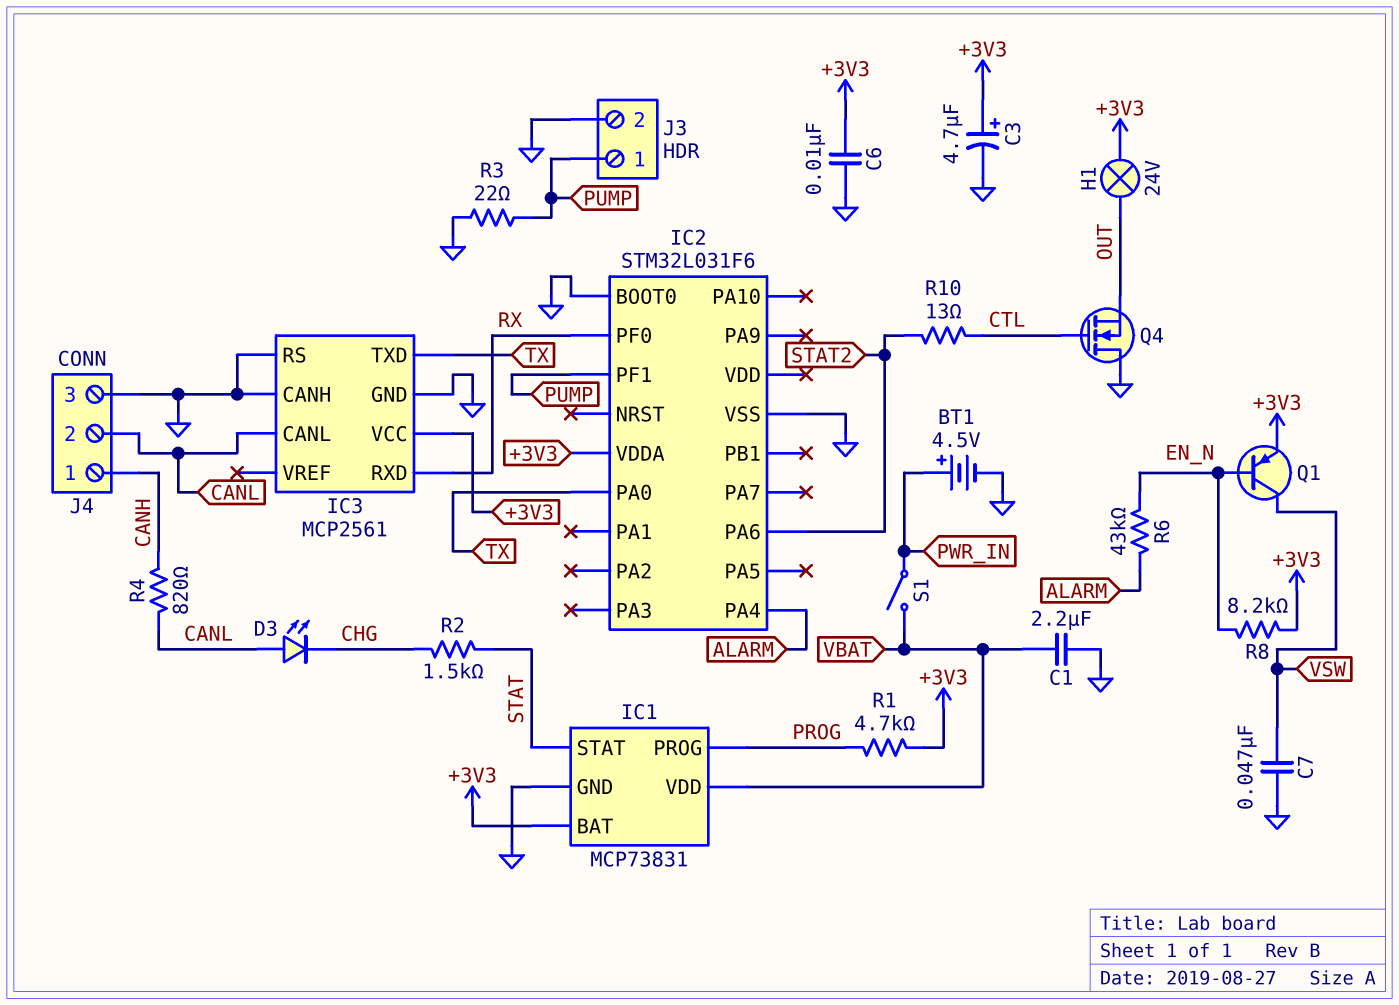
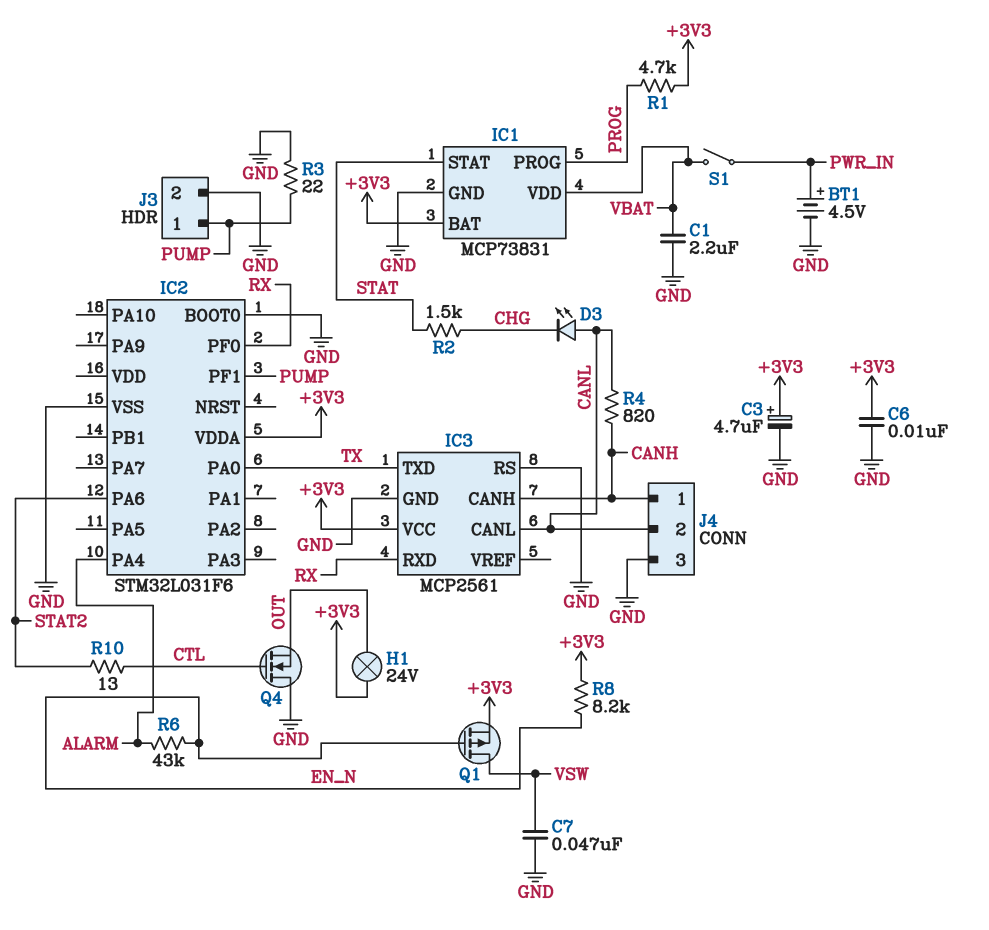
IC3 pin CANH: GND -> CANH
Q1: PNP (B EN_N, C VSW, E +3V3) -> PMOS (G EN_N, D VSW, S +3V3)

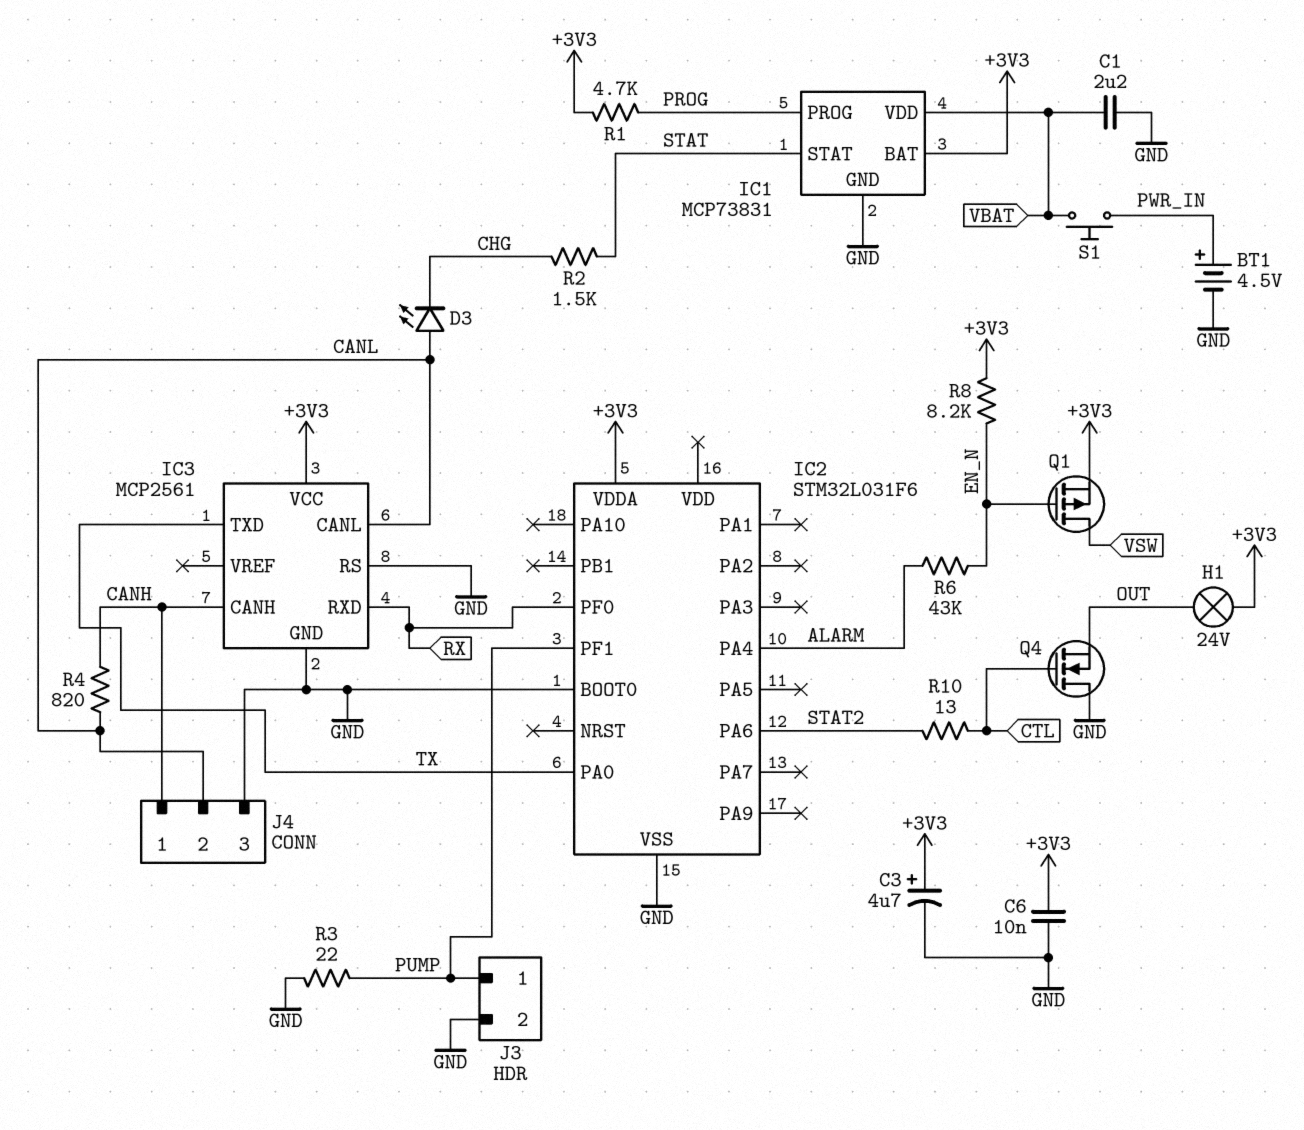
C7: 47nF (GND, VSW) -> none
S1: switch (PWR_IN, VBAT) -> button (PWR_IN, VBAT)

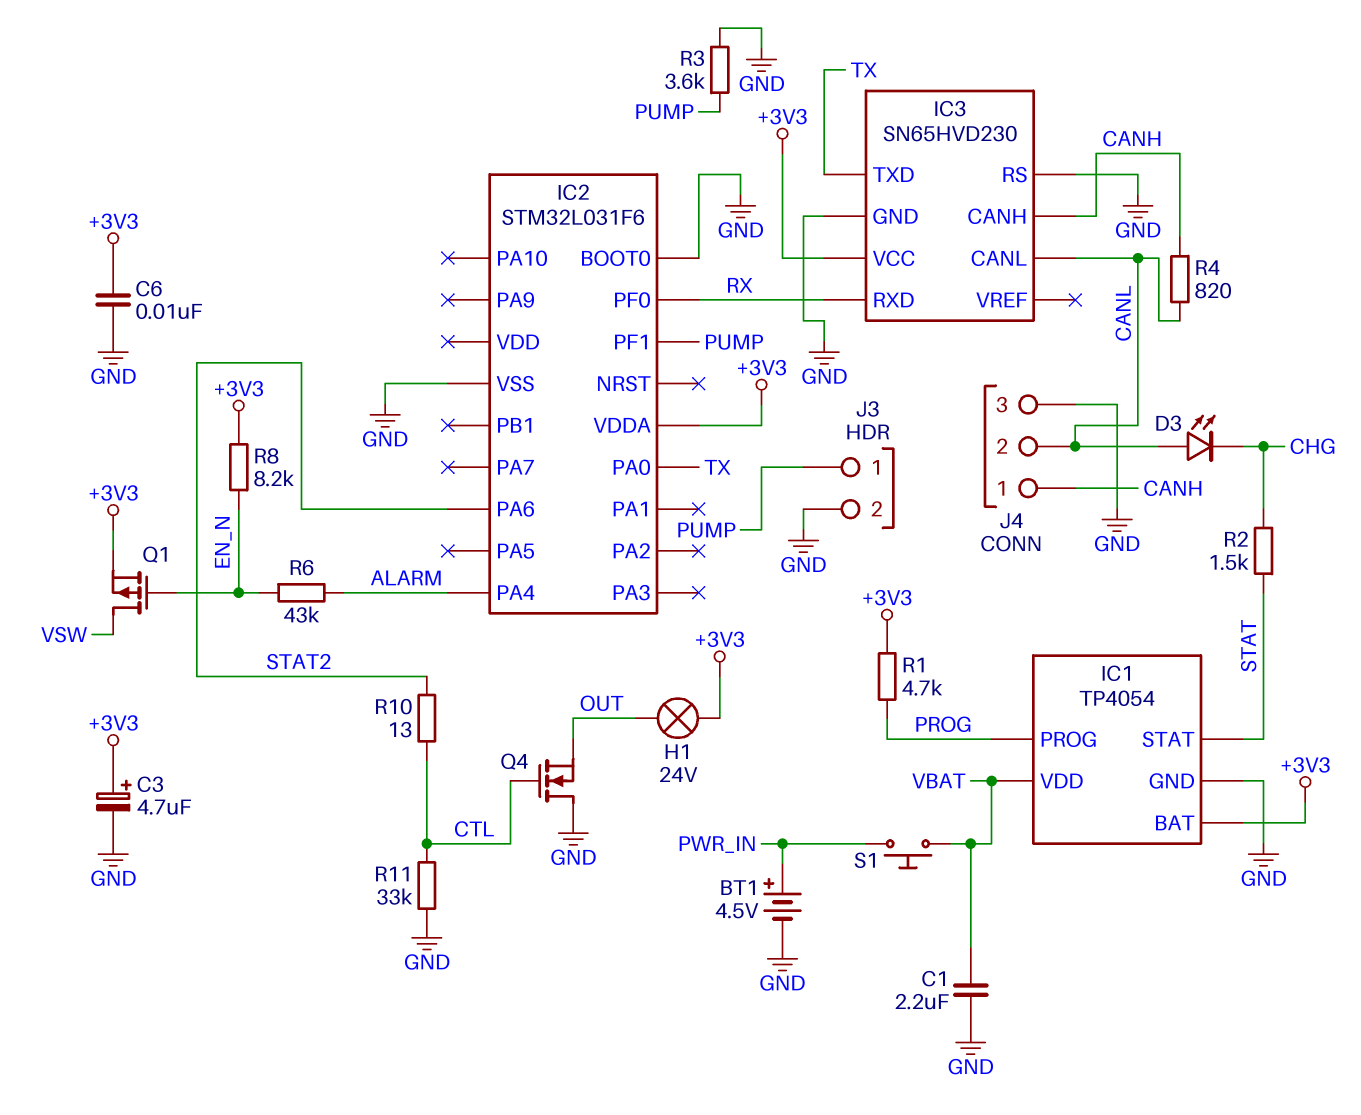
IC1: MCP73831 -> TP4054
IC3: MCP2561 -> SN65HVD230
R3: 22 (GND, PUMP) -> 3.6k (GND, PUMP)
R11: none -> 33k (CTL, GND)

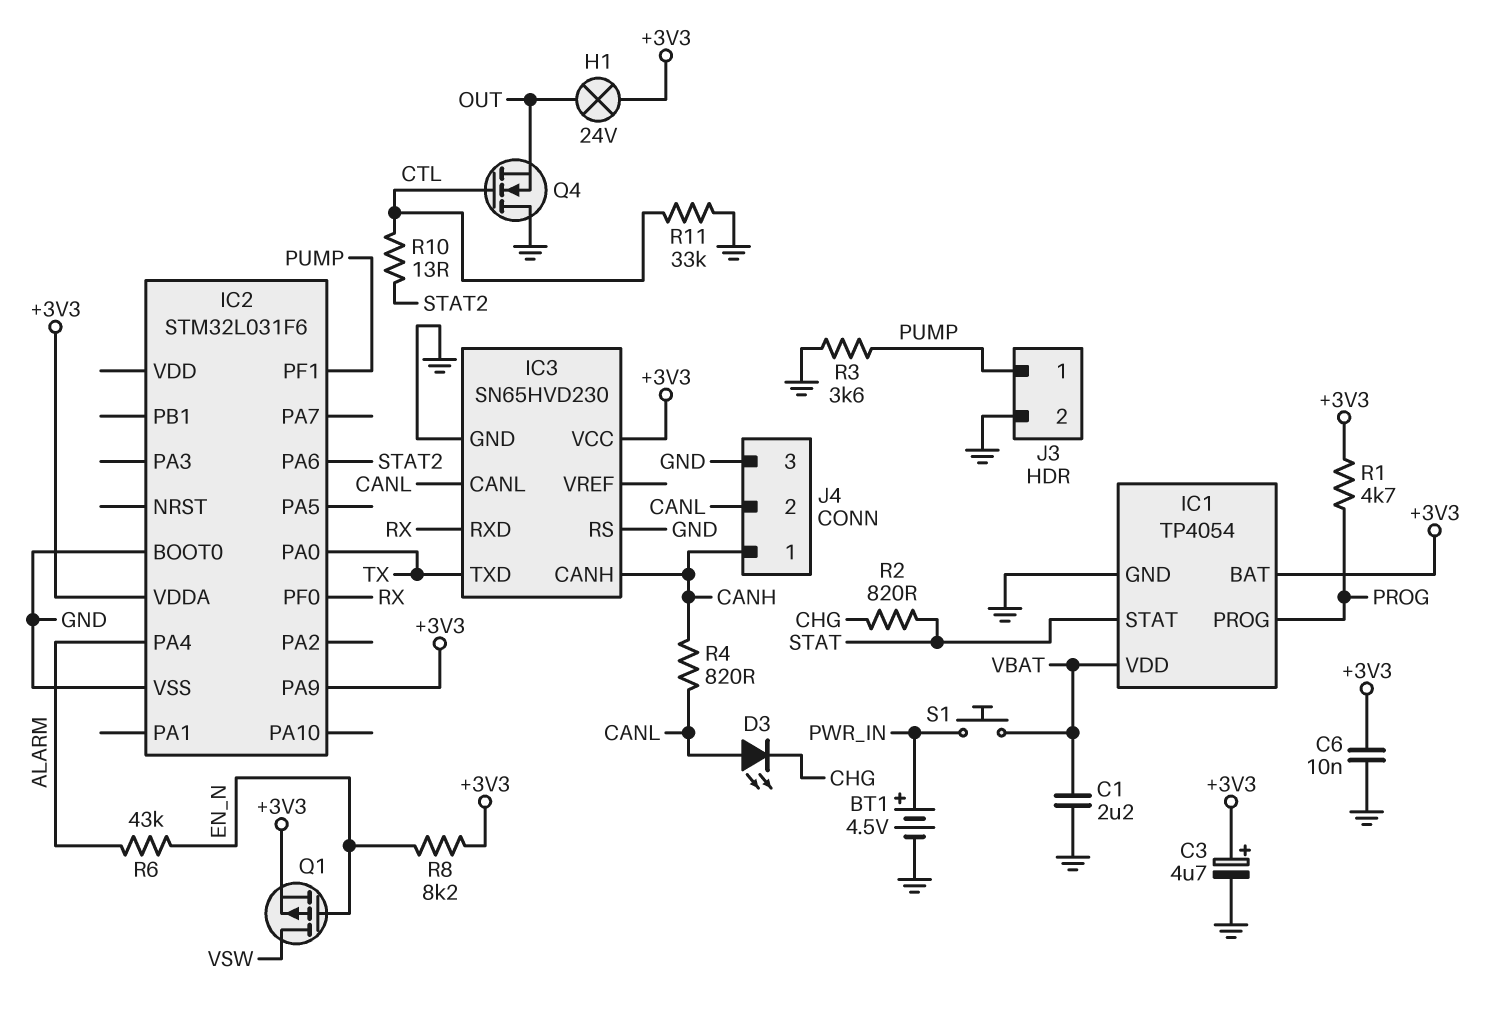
IC2 pin PA9: none -> +3V3
R2: 1.5k (CHG, STAT) -> 820 (CHG, STAT)

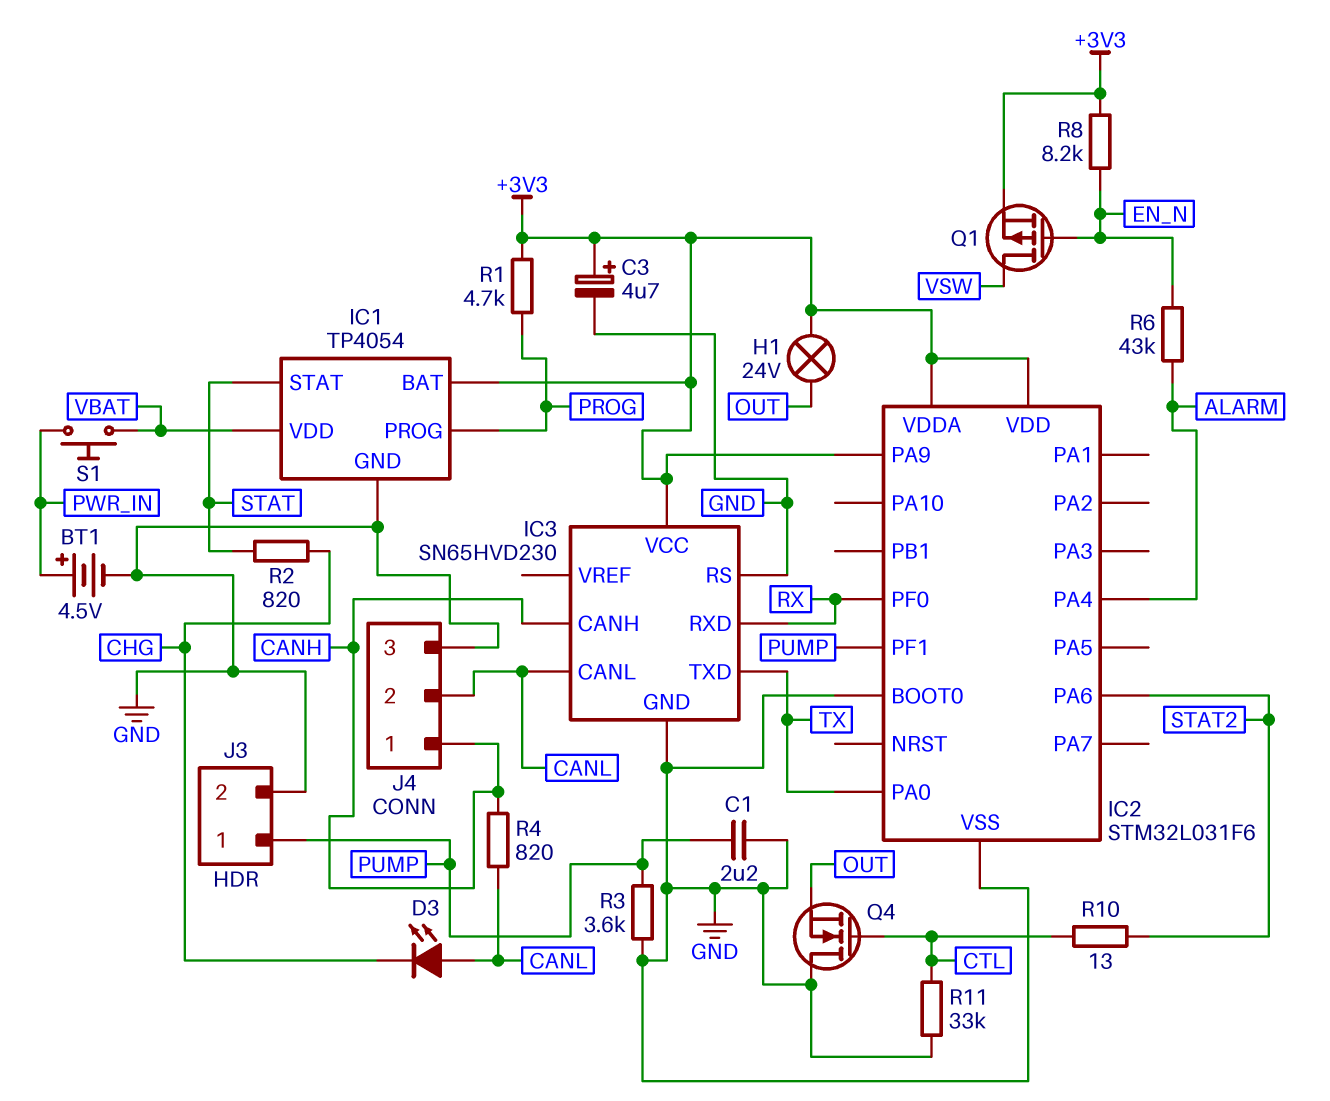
C1: 2.2uF (GND, VBAT) -> 2.2uF (GND, PUMP)
C6: 10nF (+3V3, GND) -> none
IC2 pin VDD: none -> +3V3

